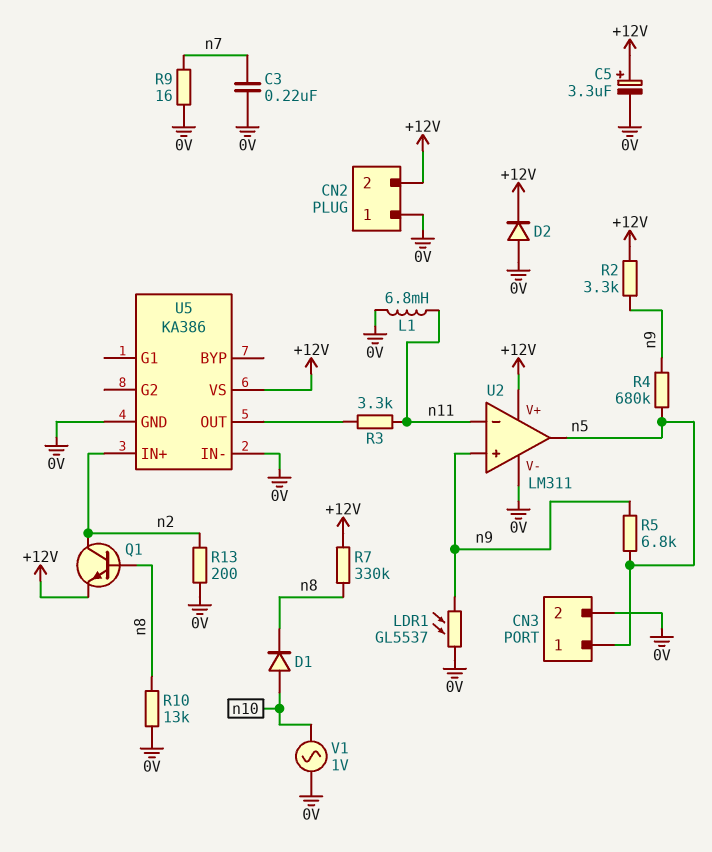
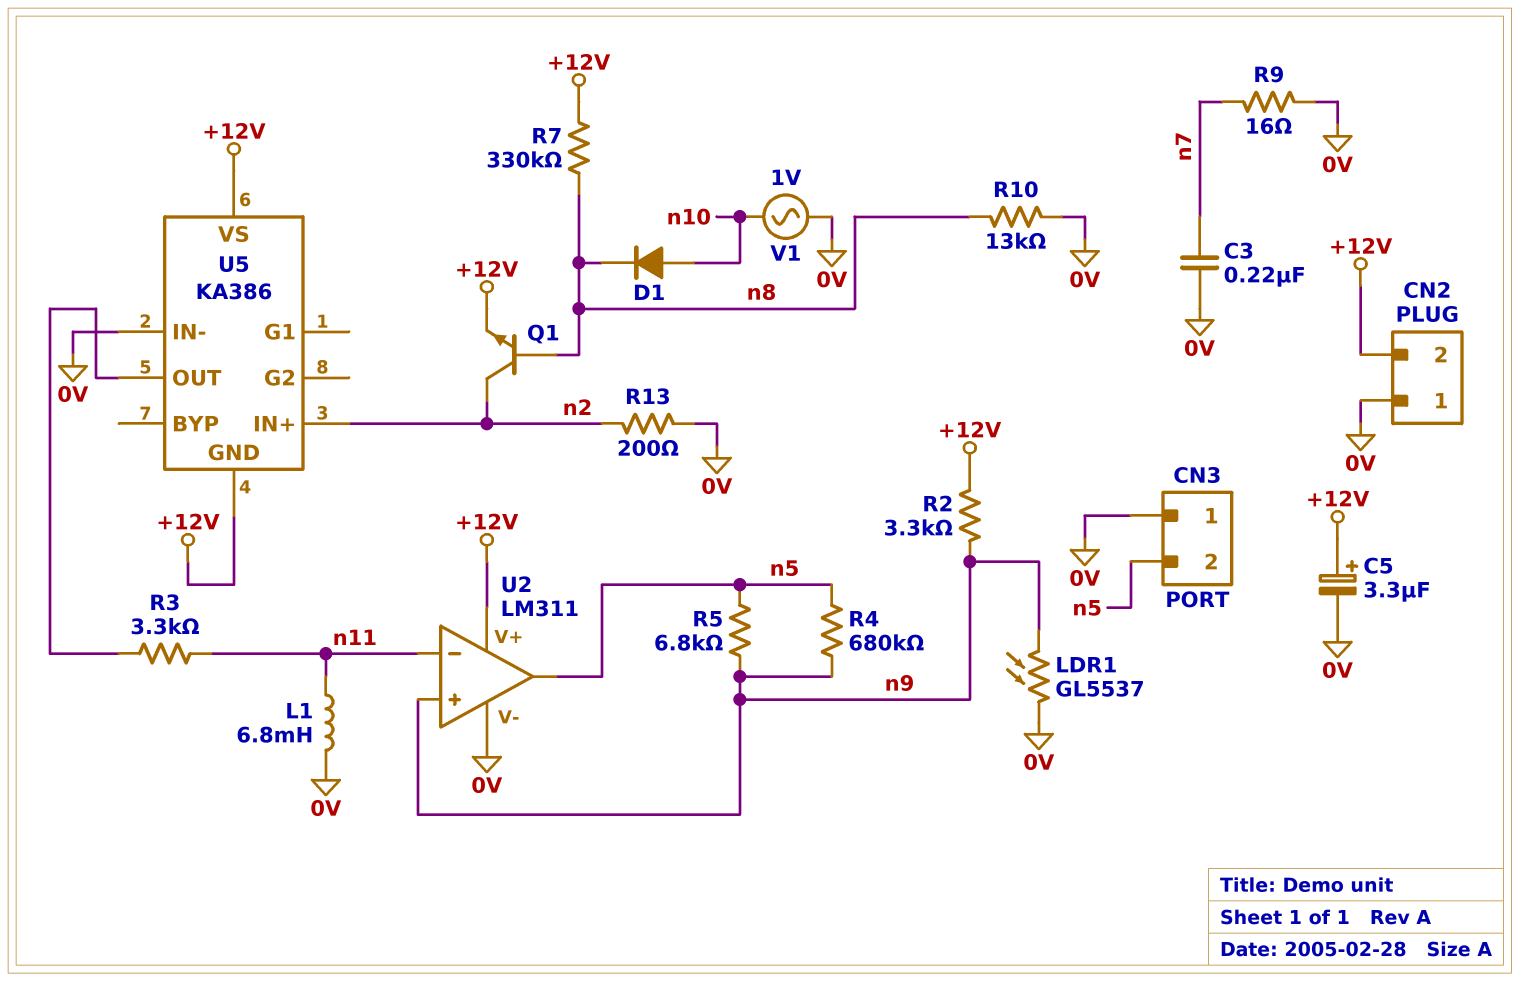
CN3 pin 1: n5 -> 0V
CN3 pin 2: 0V -> n5
D2: diode (A 0V, K +12V) -> none
U5 pin GND: 0V -> +12V

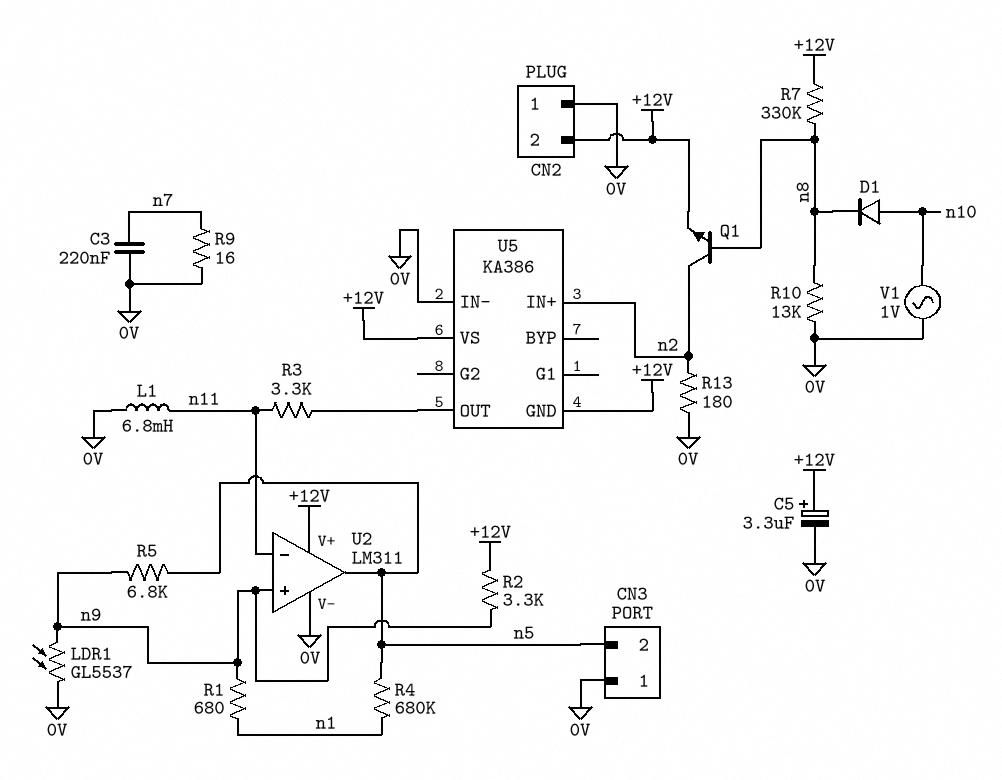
R1: none -> 680 (n1, n9)
R4: 680k (n5, n9) -> 680k (n1, n5)
R13: 200 (0V, n2) -> 180 (0V, n2)

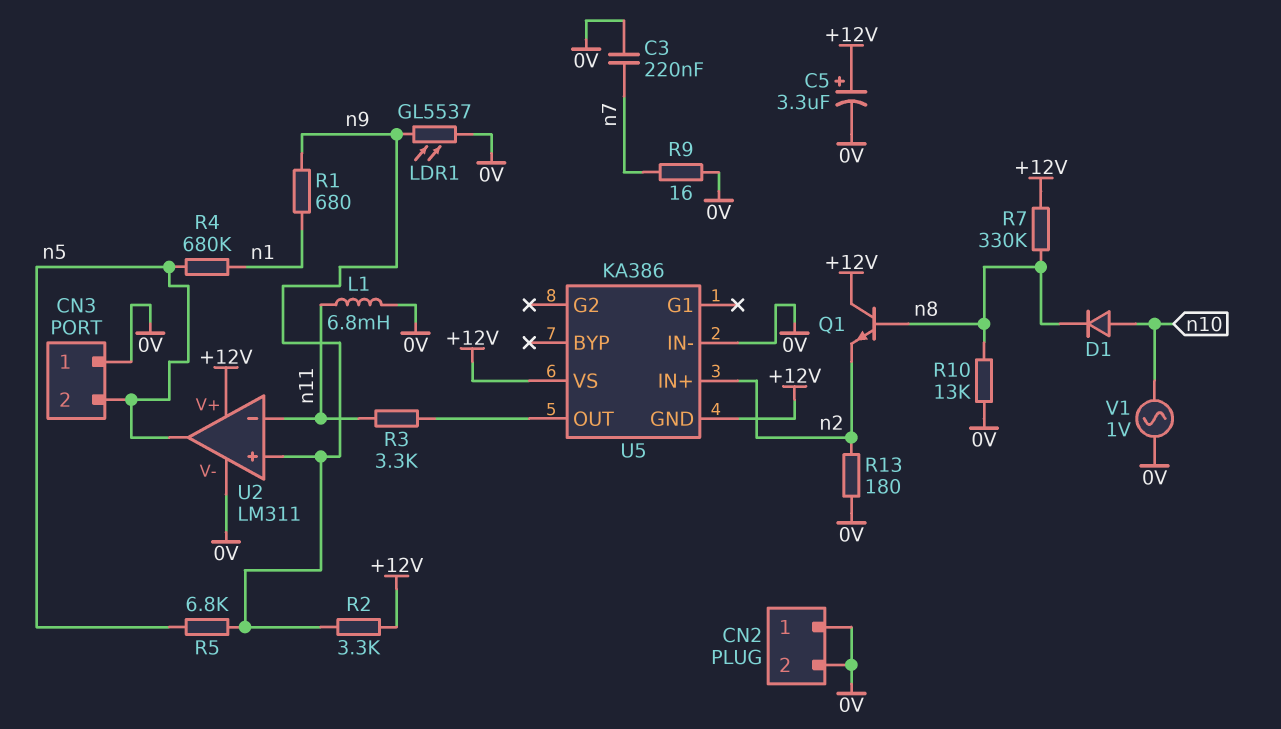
CN2 pin 2: +12V -> 0V
Q1: NPN (B n8, C n2, E +12V) -> NPN (B n8, C +12V, E n2)

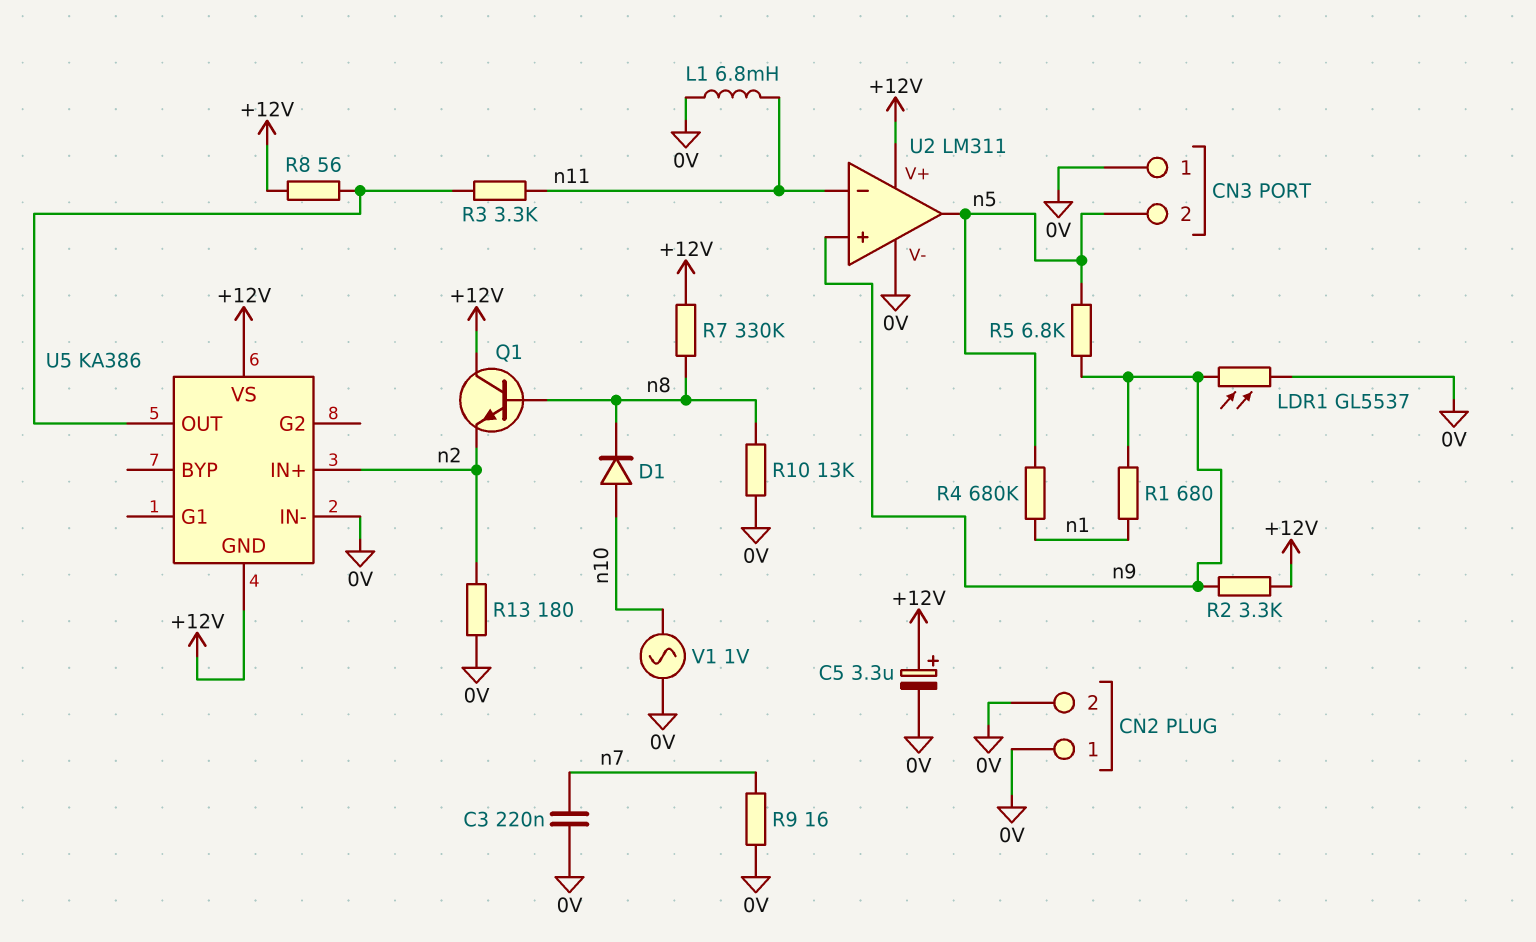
R8: none -> 56 (+12V, U5/OUT)

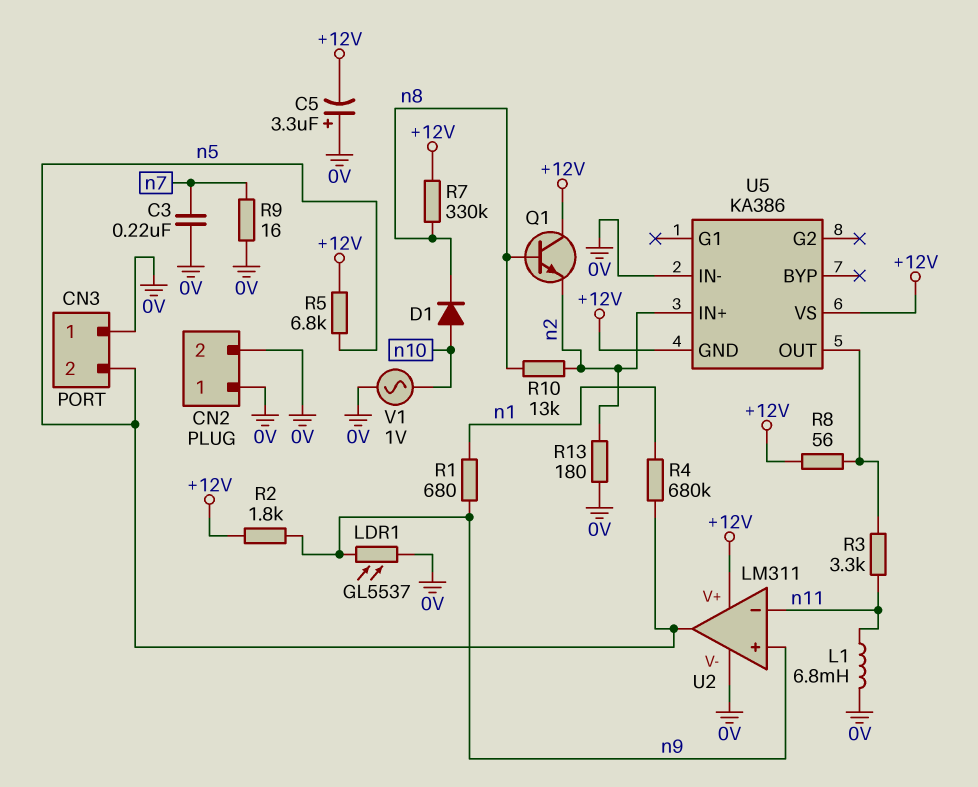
C5: 3.3uF (plus +12V, minus 0V) -> 3.3uF (plus 0V, minus +12V)
R2: 3.3k (+12V, n9) -> 1.8k (+12V, n9)
R5: 6.8k (n5, n9) -> 6.8k (+12V, n5)
R10: 13k (0V, n8) -> 13k (n2, n8)

